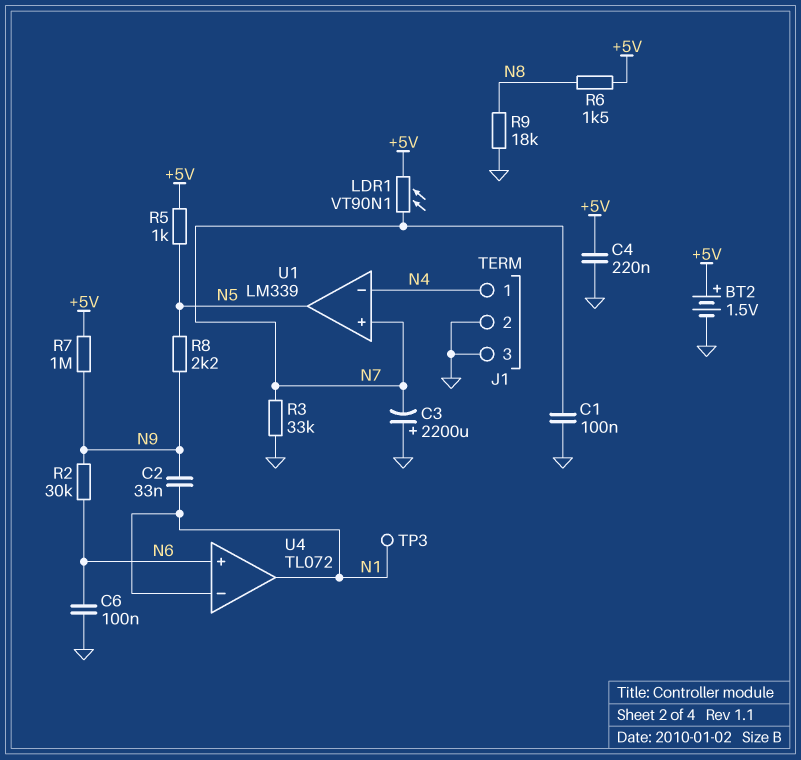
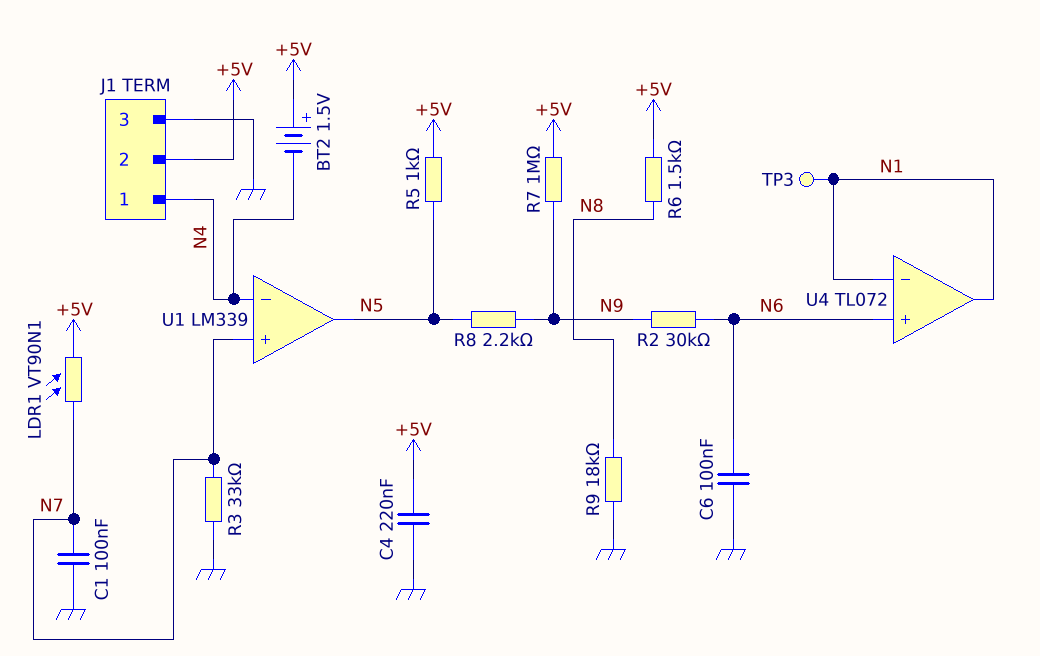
BT2: 1.5V (plus +5V, minus GND) -> 1.5V (plus +5V, minus N4)
C2: 33nF (N1, N9) -> none
C3: 2200uF (plus GND, minus N7) -> none
J1 pin 2: GND -> +5V

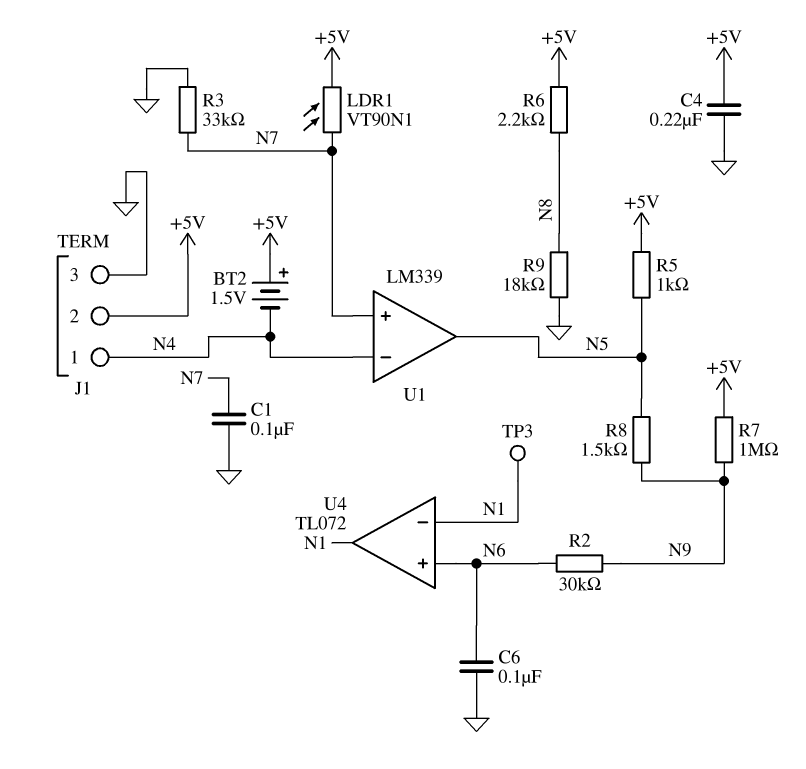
R6: 1.5k (+5V, N8) -> 2.2k (+5V, N8)
R8: 2.2k (N5, N9) -> 1.5k (N5, N9)

